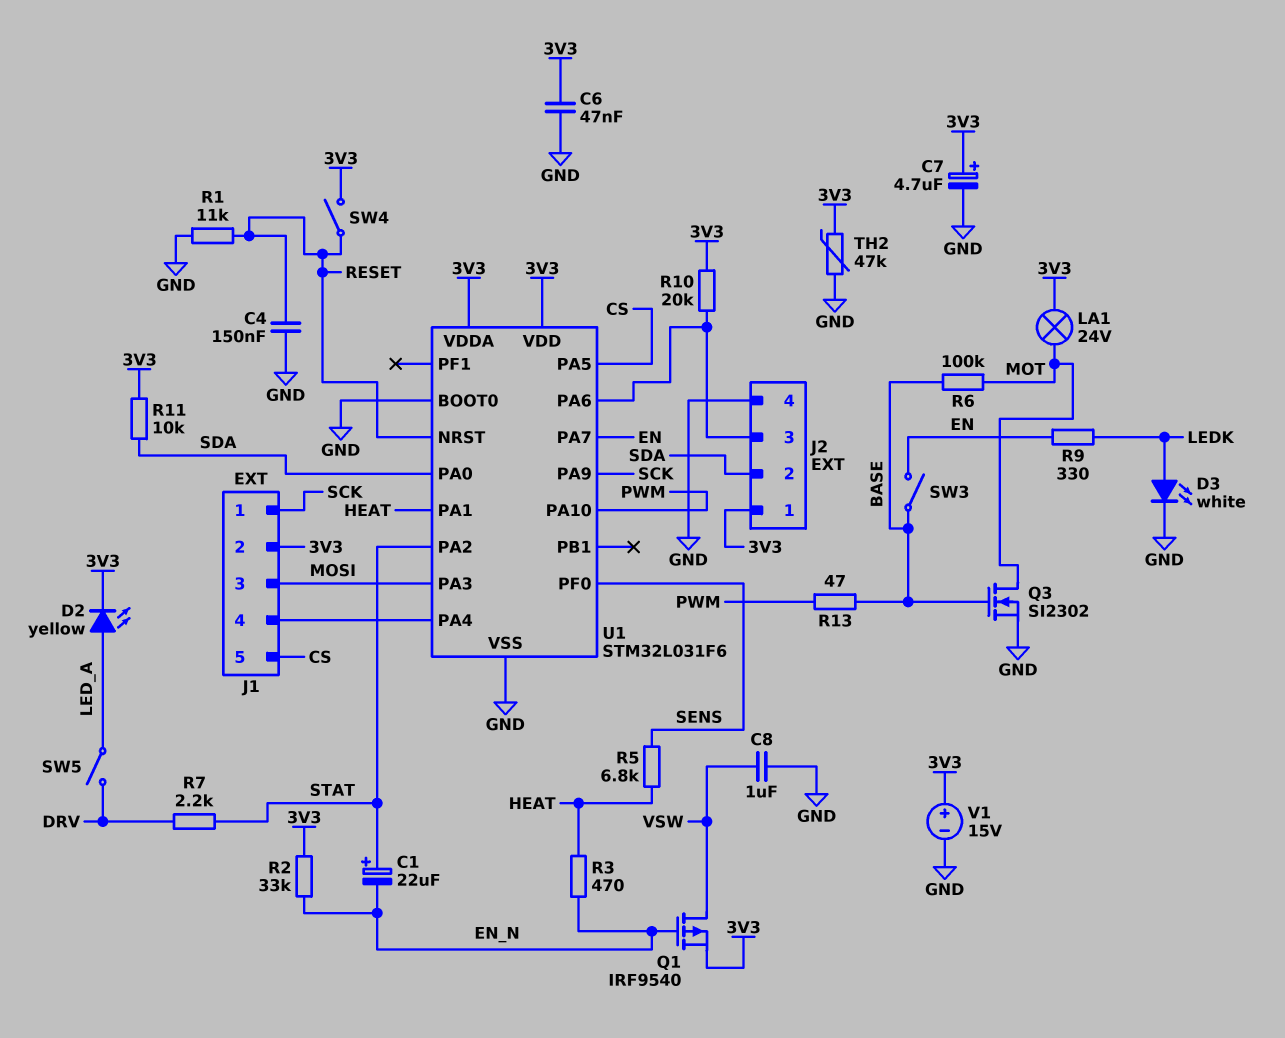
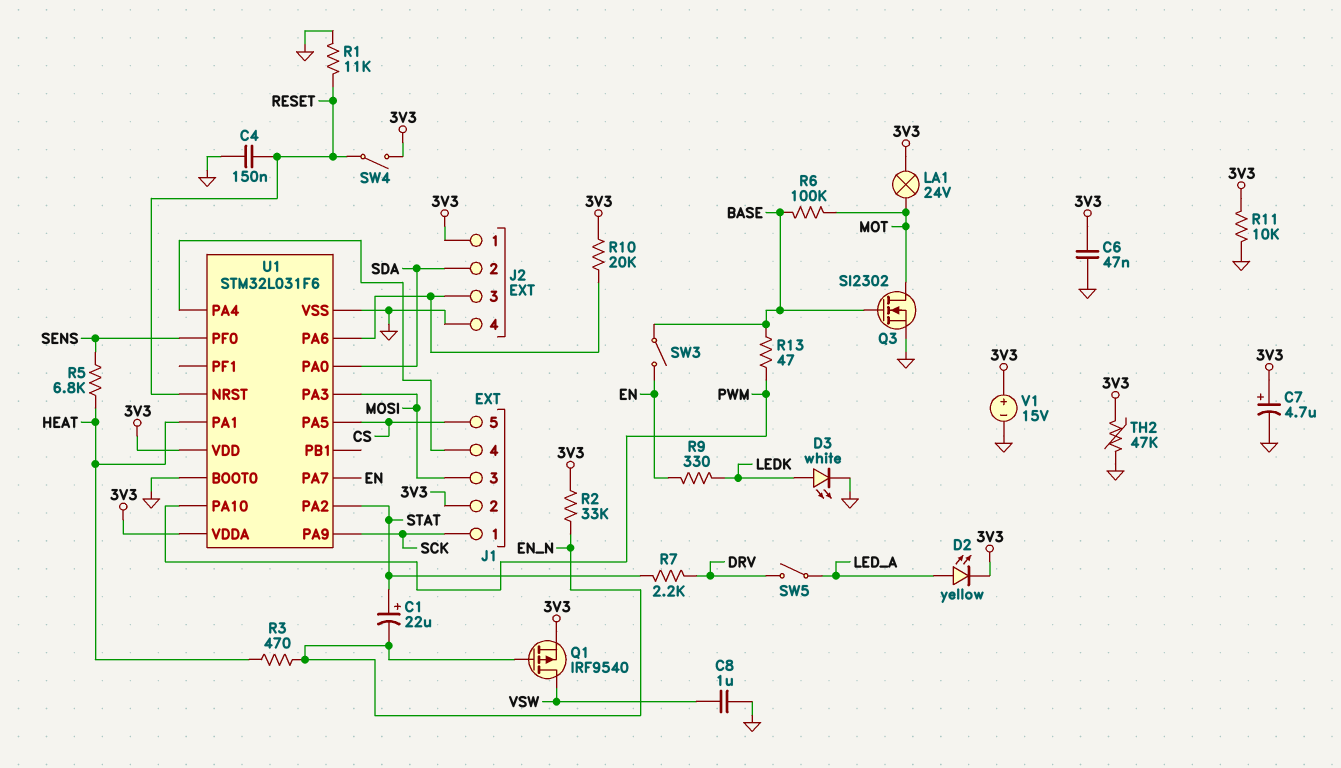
R11: 10k (3V3, SDA) -> 10k (3V3, GND)

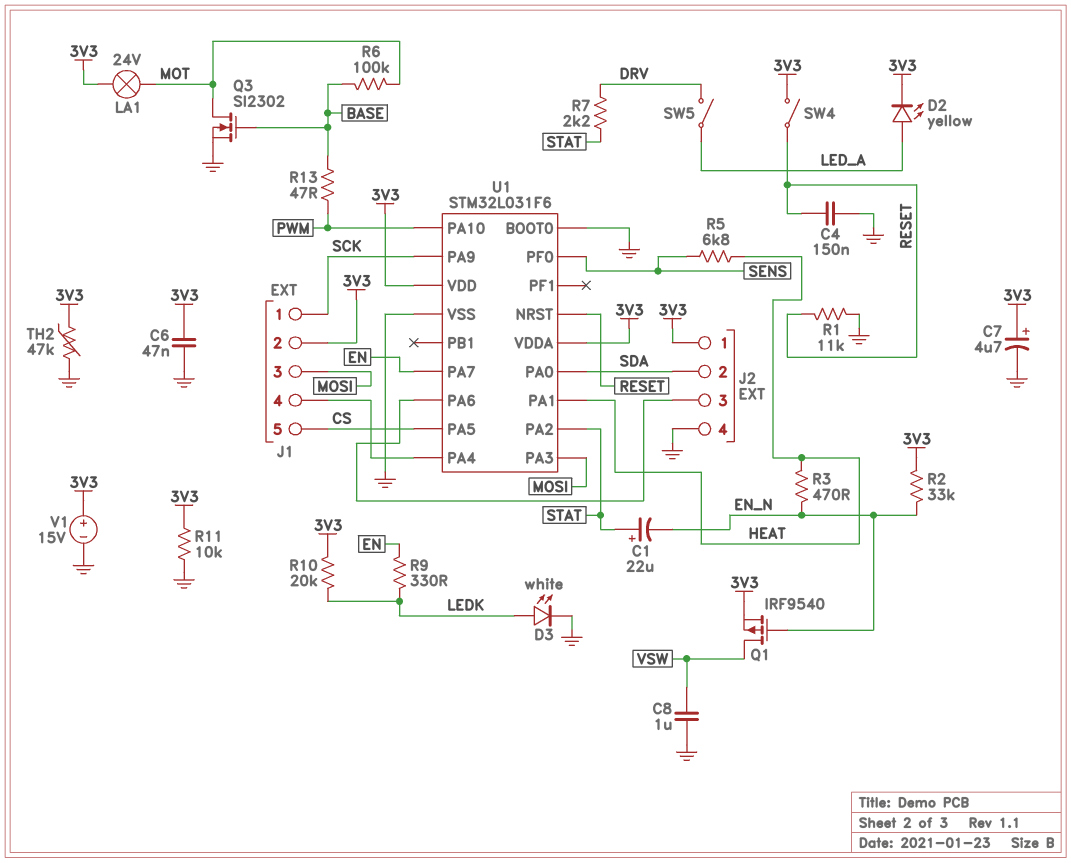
R10: 20k (3V3, J2/3) -> 20k (3V3, LEDK)
SW3: switch (BASE, EN) -> none

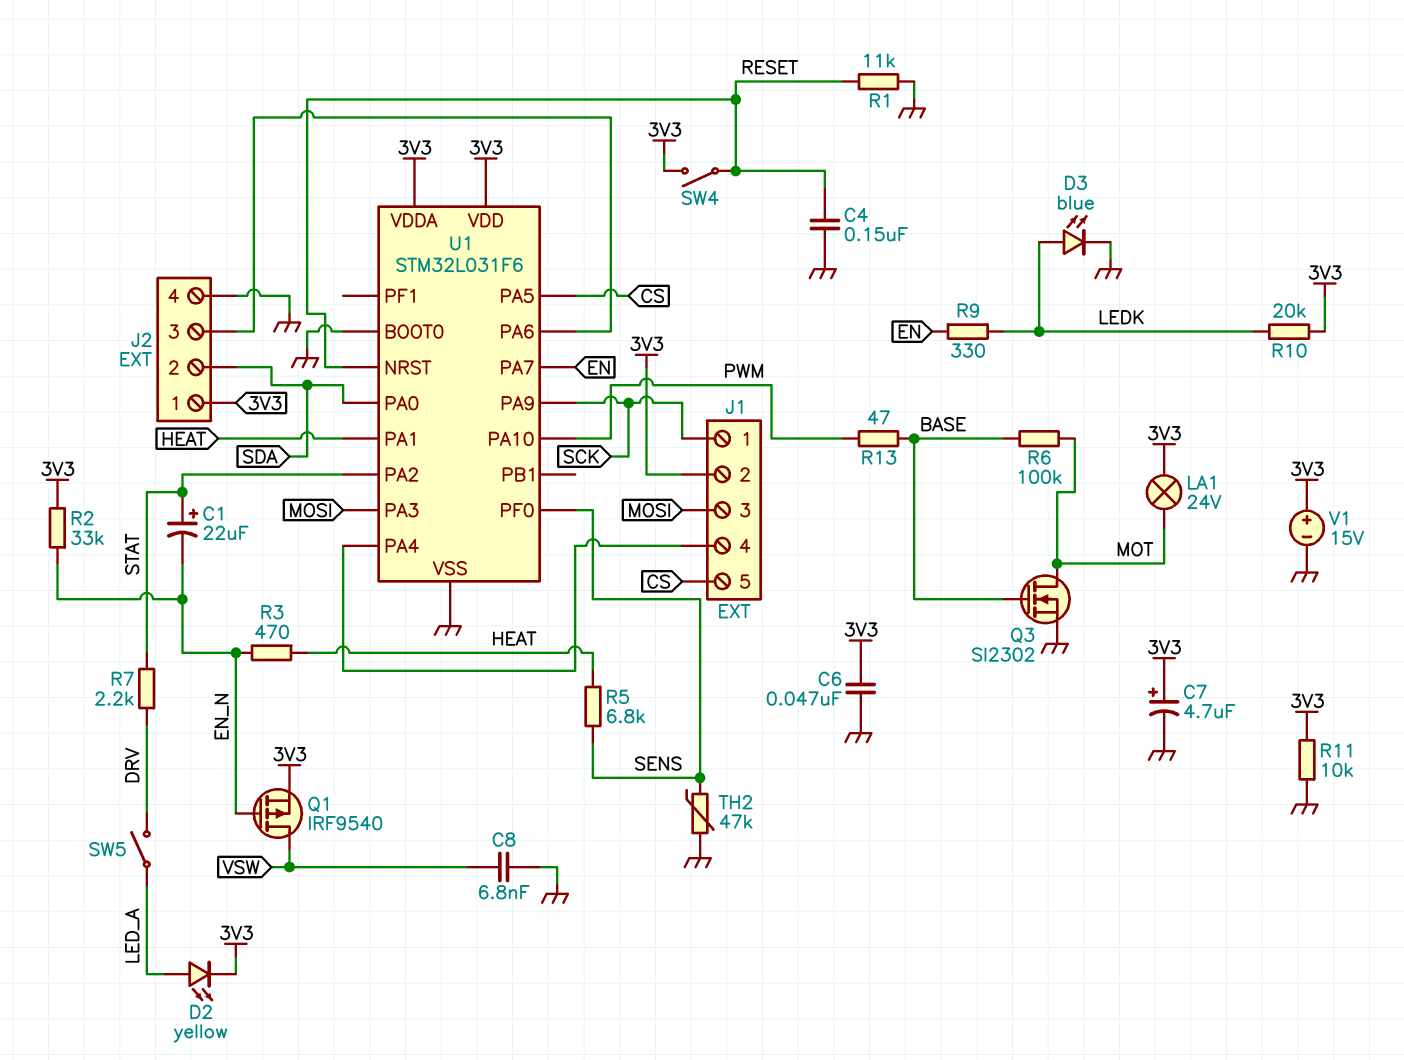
C8: 1uF (GND, VSW) -> 6.8nF (GND, VSW)
D3: LED white (A LEDK, K GND) -> LED blue (A LEDK, K GND)
TH2: 47k (3V3, GND) -> 47k (GND, SENS)

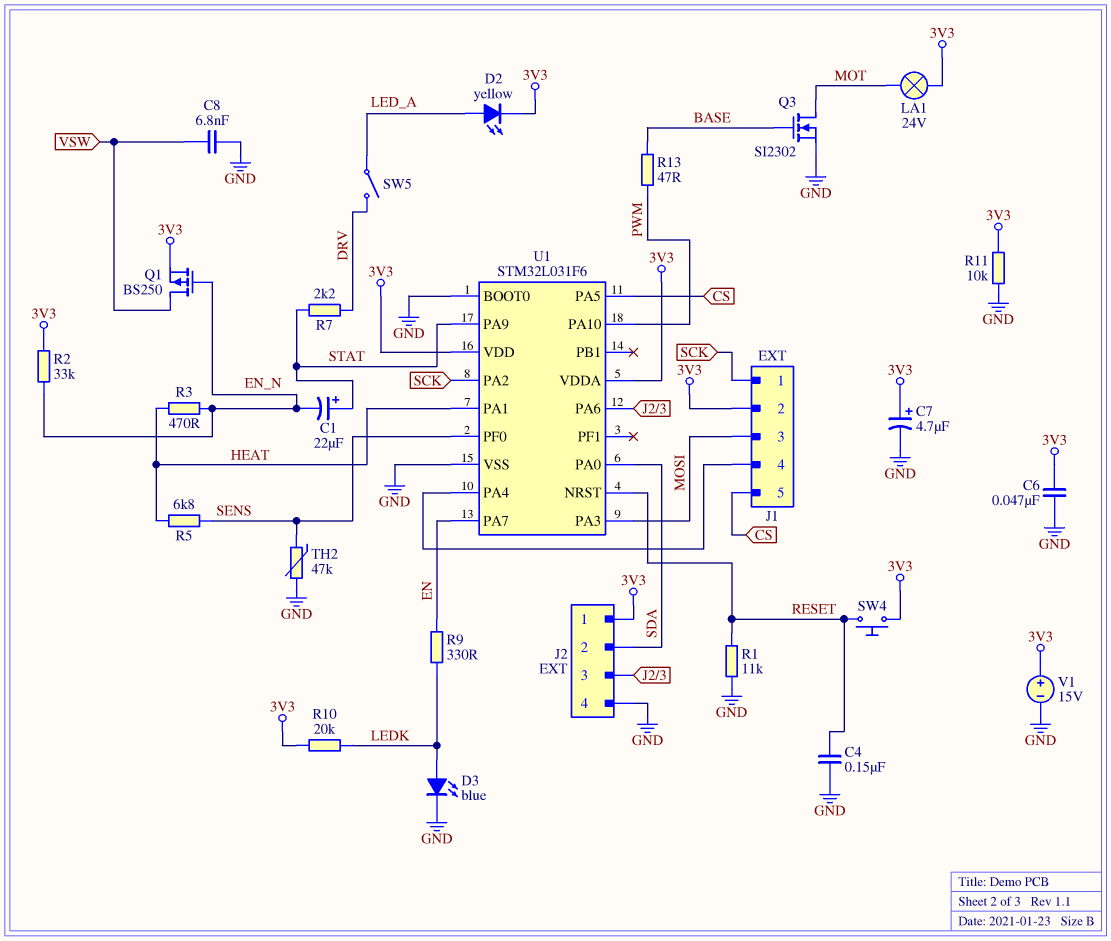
Q1: PMOS IRF9540 (G EN_N, D VSW, S 3V3) -> PMOS BS250 (G EN_N, D VSW, S 3V3)
R6: 100k (BASE, MOT) -> none
SW4: switch (3V3, RESET) -> button (3V3, RESET)
U1 pin PA2: STAT -> SCK
U1 pin PA9: SCK -> STAT

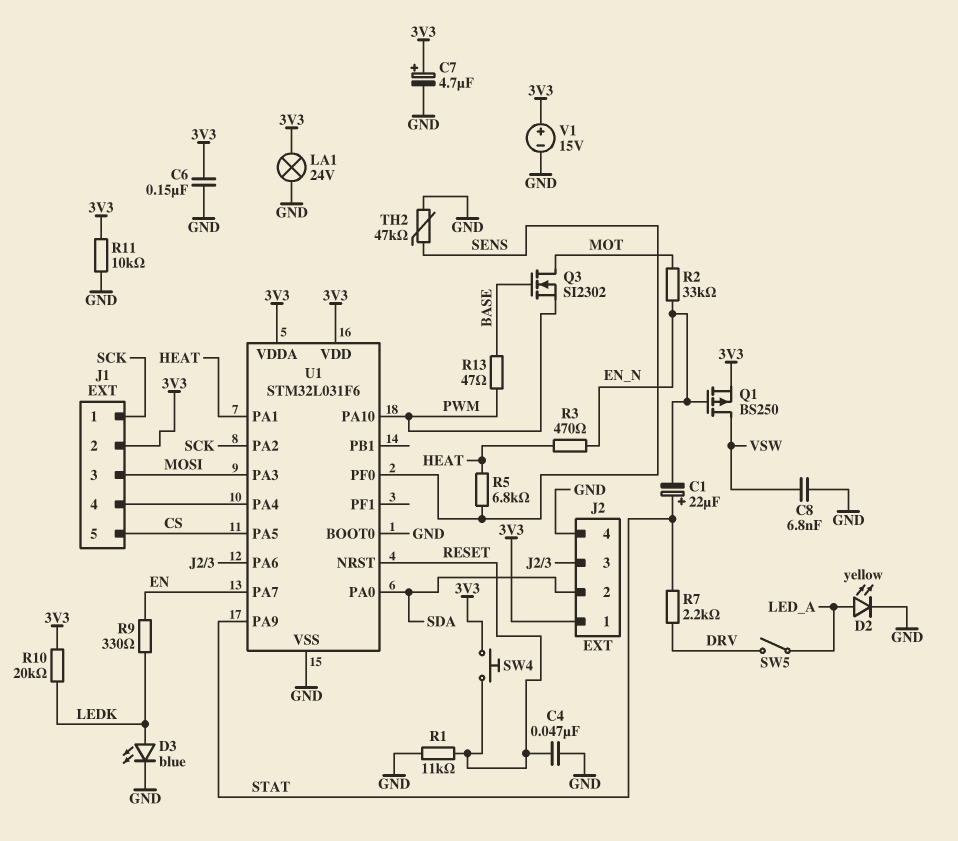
C4: 150nF (GND, RESET) -> 47nF (GND, RESET)
C6: 47nF (3V3, GND) -> 150nF (3V3, GND)
D2: LED yellow (A LED_A, K 3V3) -> LED yellow (A LED_A, K GND)
LA1: lamp 24V (3V3, MOT) -> lamp 24V (3V3, GND)
Q3: NMOS SI2302 (G BASE, D MOT, S GND) -> NMOS SI2302 (G BASE, D MOT, S PWM)
R2: 33k (3V3, EN_N) -> 33k (EN_N, MOT)

